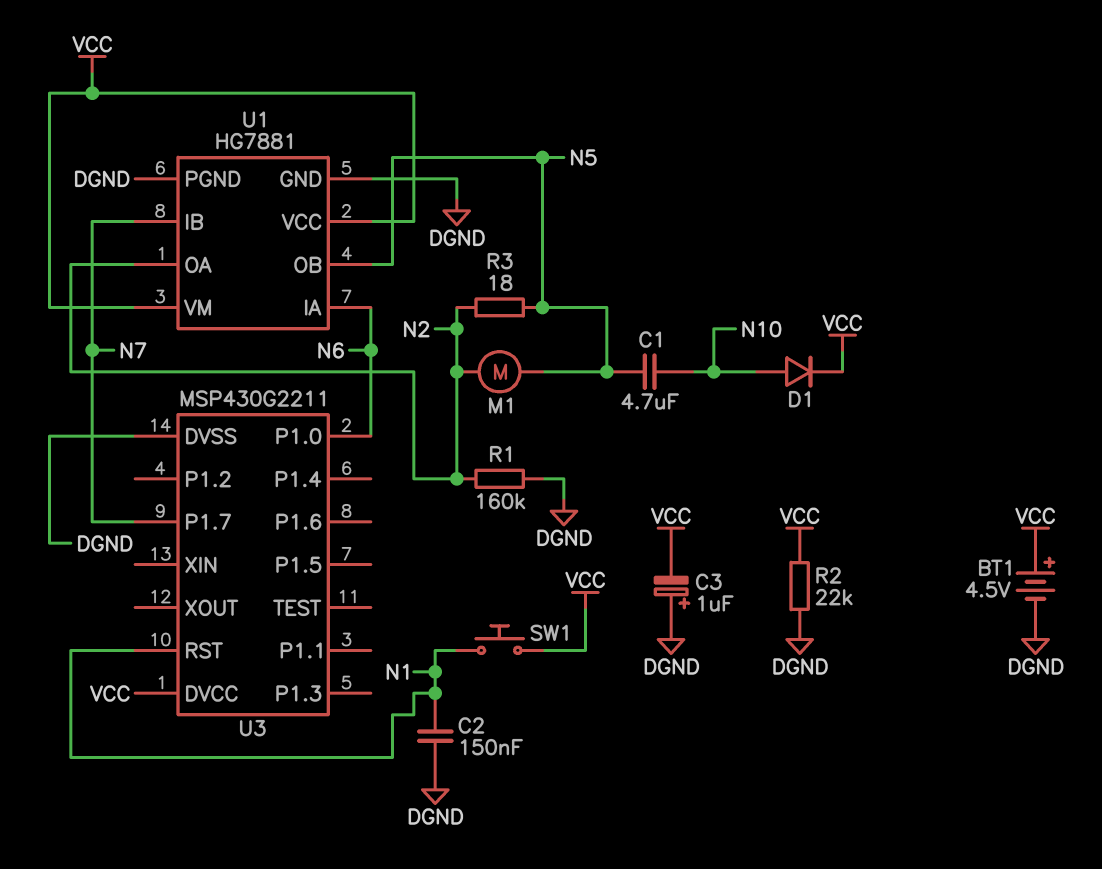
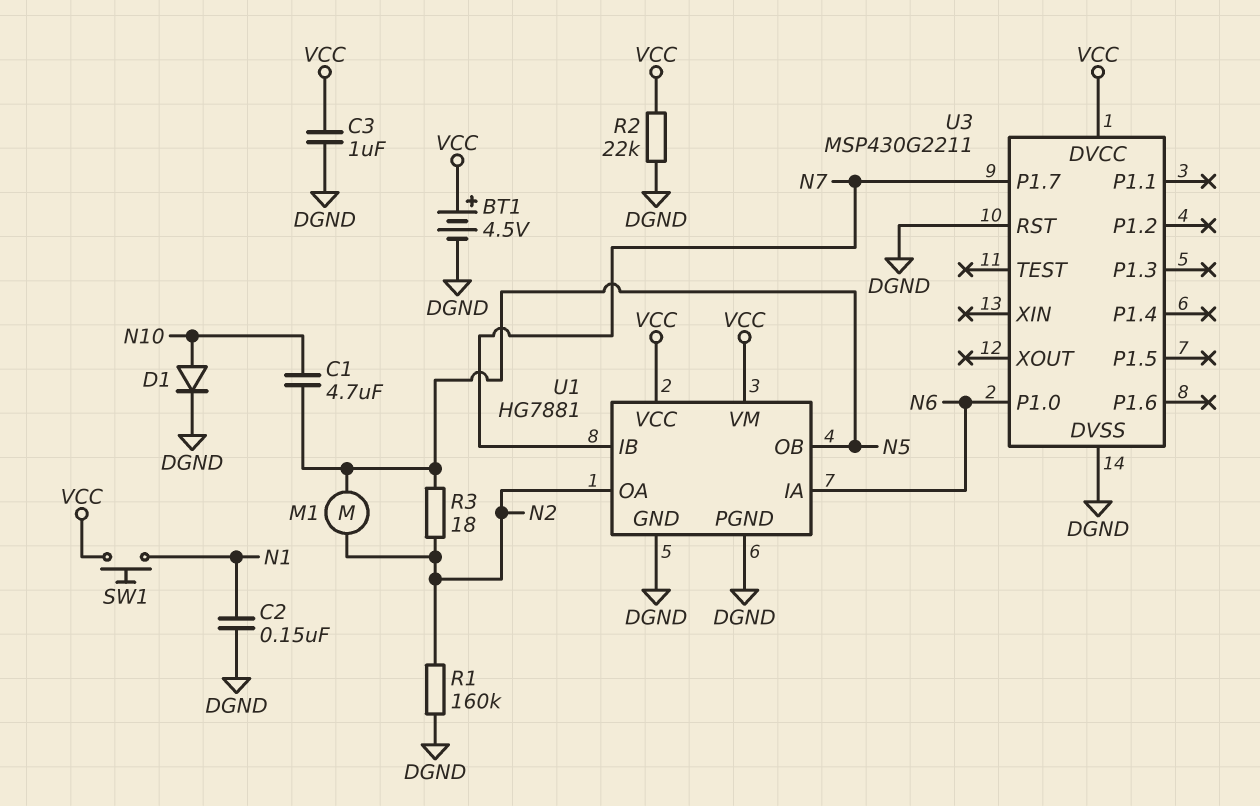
C3: 1uF (plus DGND, minus VCC) -> 1uF (DGND, VCC)
D1: diode (A N10, K VCC) -> diode (A N10, K DGND)
U3 pin RST: N1 -> DGND

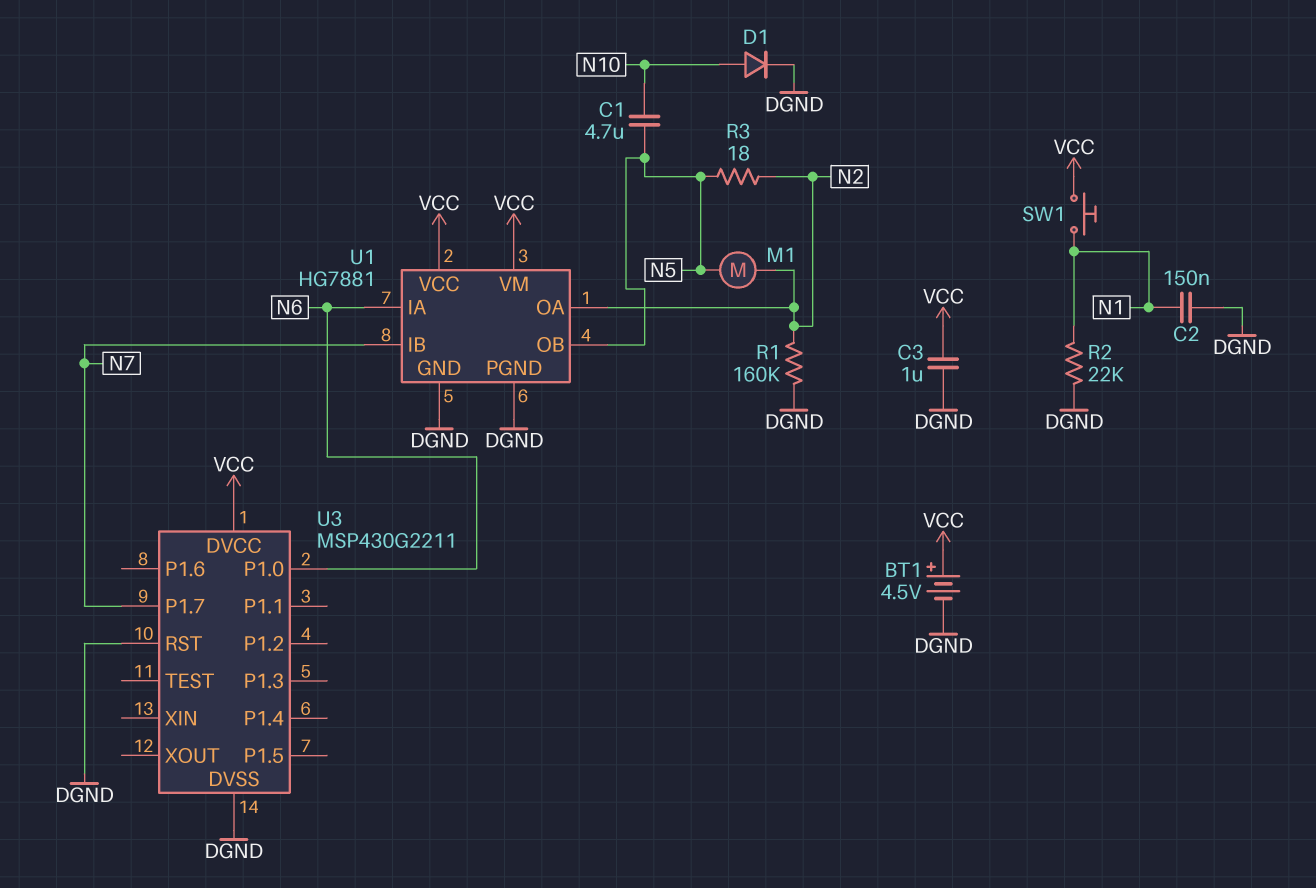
R2: 22k (DGND, VCC) -> 22k (DGND, N1)

